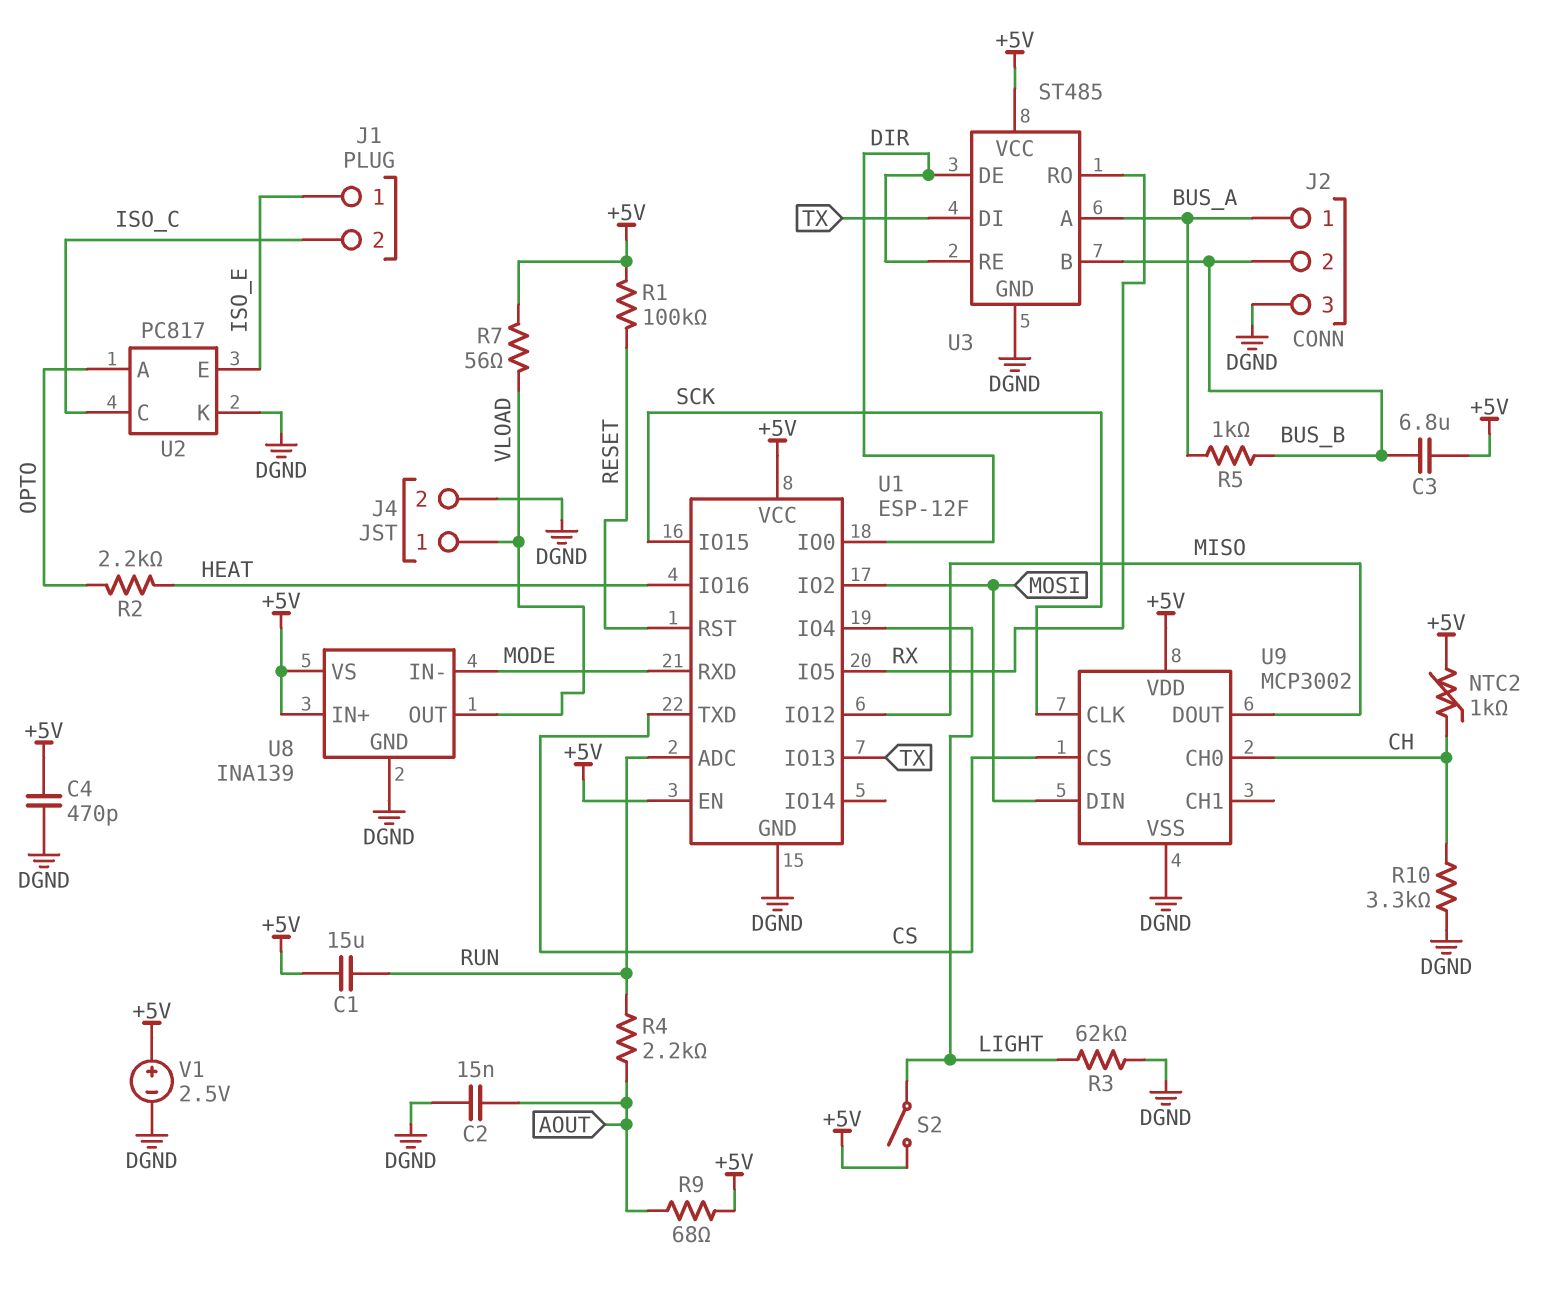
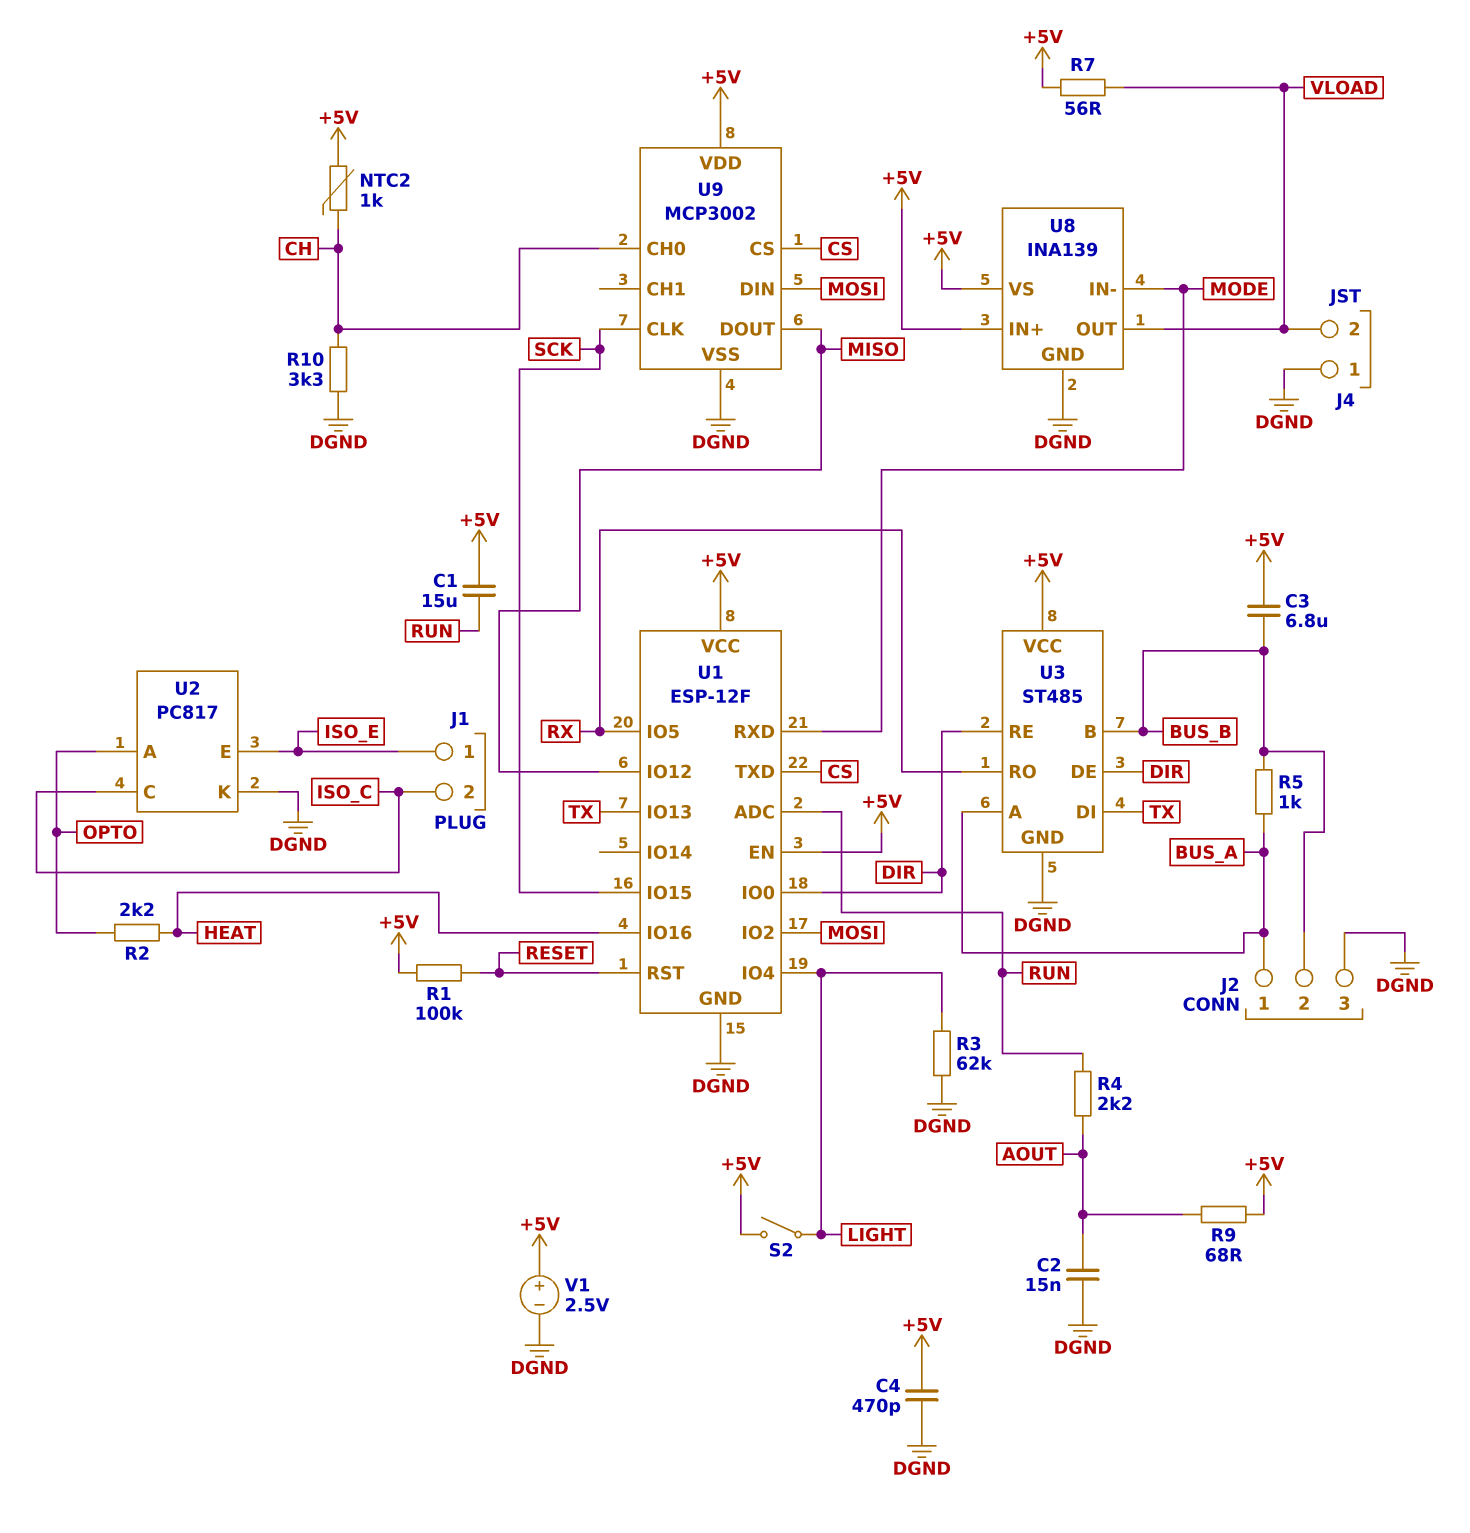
J4 pin 1: VLOAD -> DGND
J4 pin 2: DGND -> VLOAD

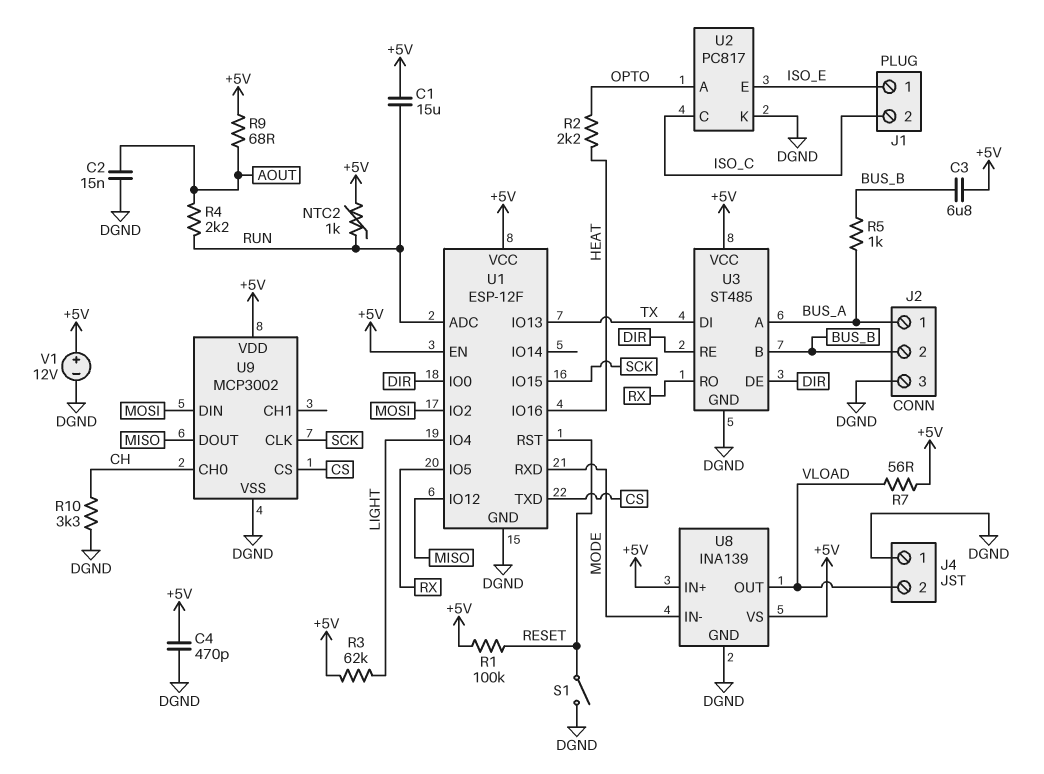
NTC2: 1k (+5V, CH) -> 1k (+5V, RUN)
R3: 62k (DGND, LIGHT) -> 62k (+5V, LIGHT)
S1: none -> switch (DGND, RESET)
S2: switch (+5V, LIGHT) -> none
V1: 2.5V (plus +5V, minus DGND) -> 12V (plus +5V, minus DGND)

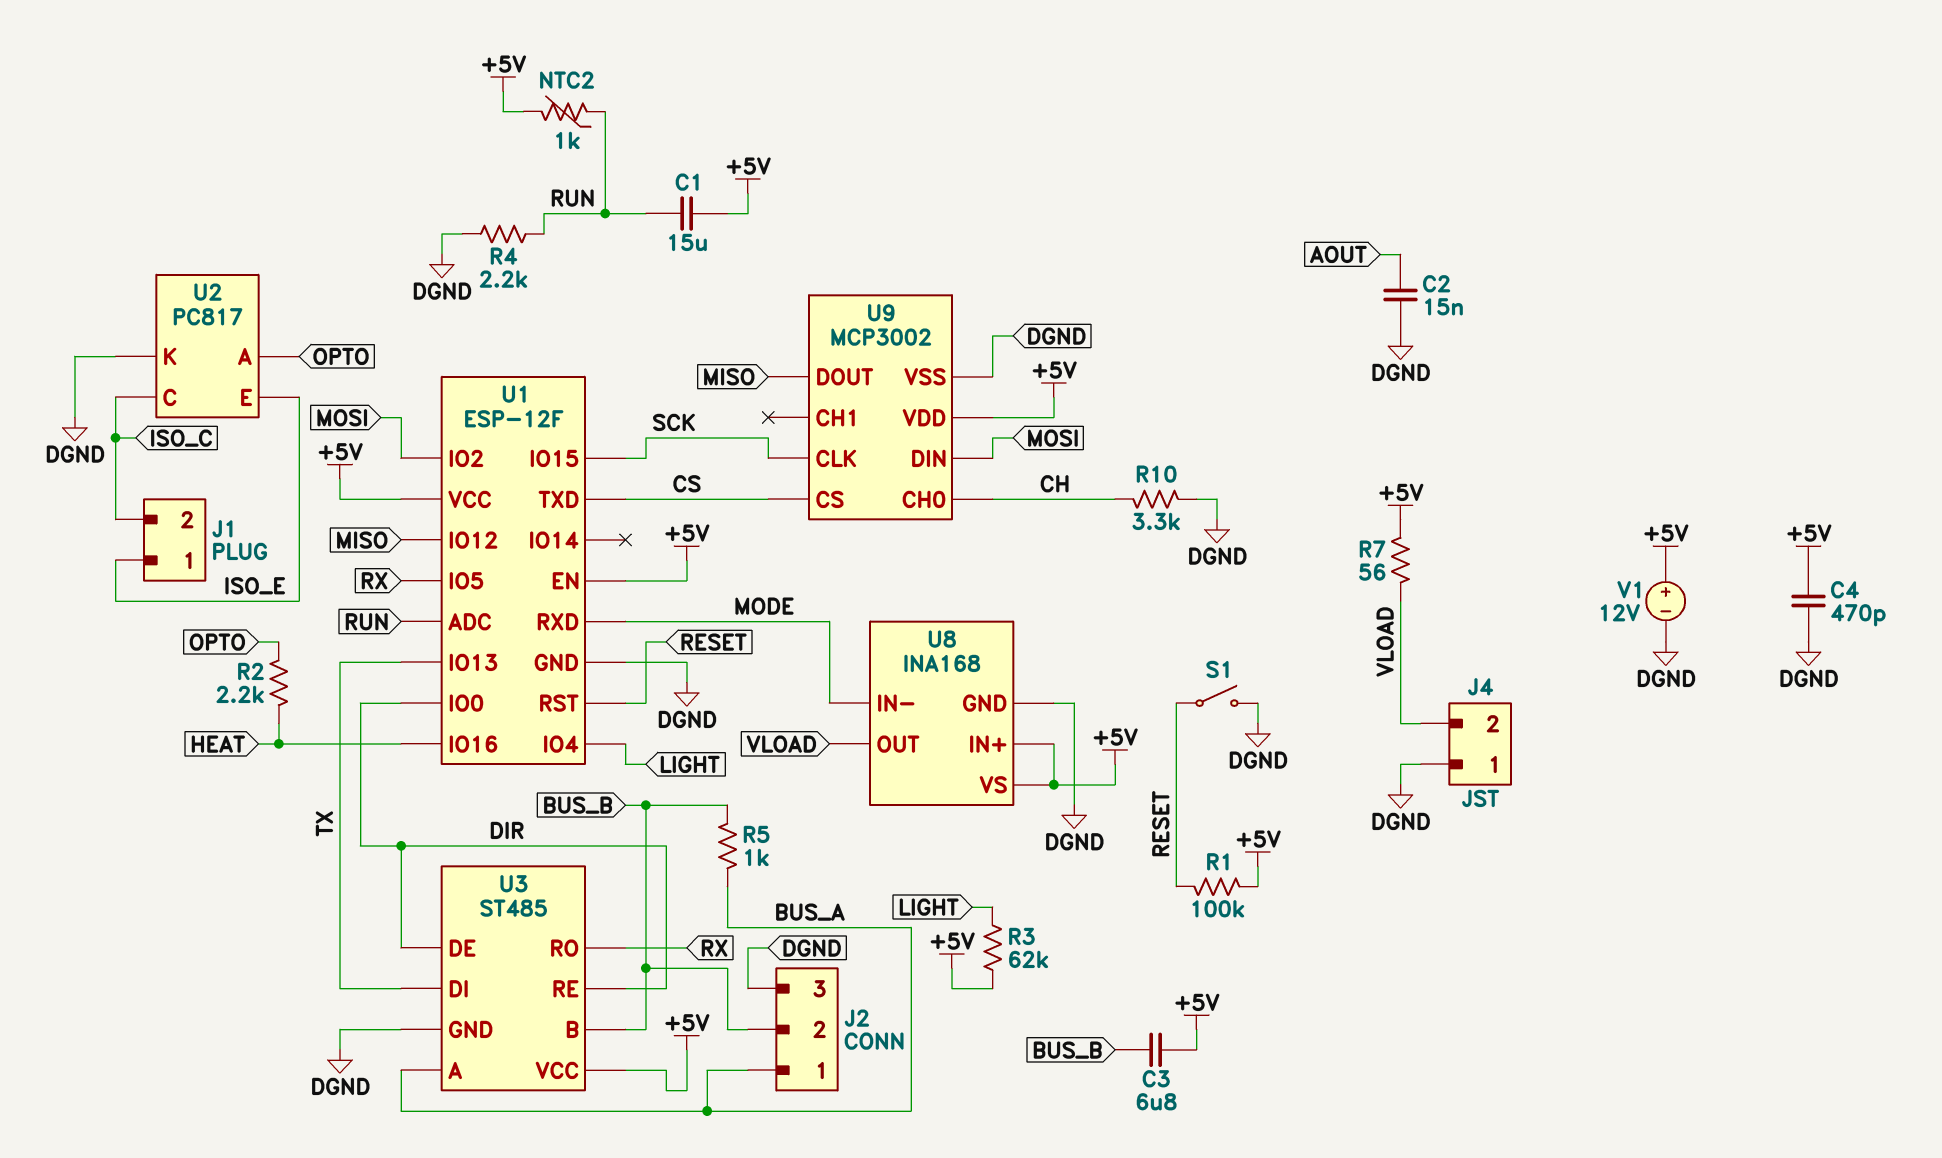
R4: 2.2k (AOUT, RUN) -> 2.2k (DGND, RUN)
R9: 68 (+5V, AOUT) -> none
U8: INA139 -> INA168

